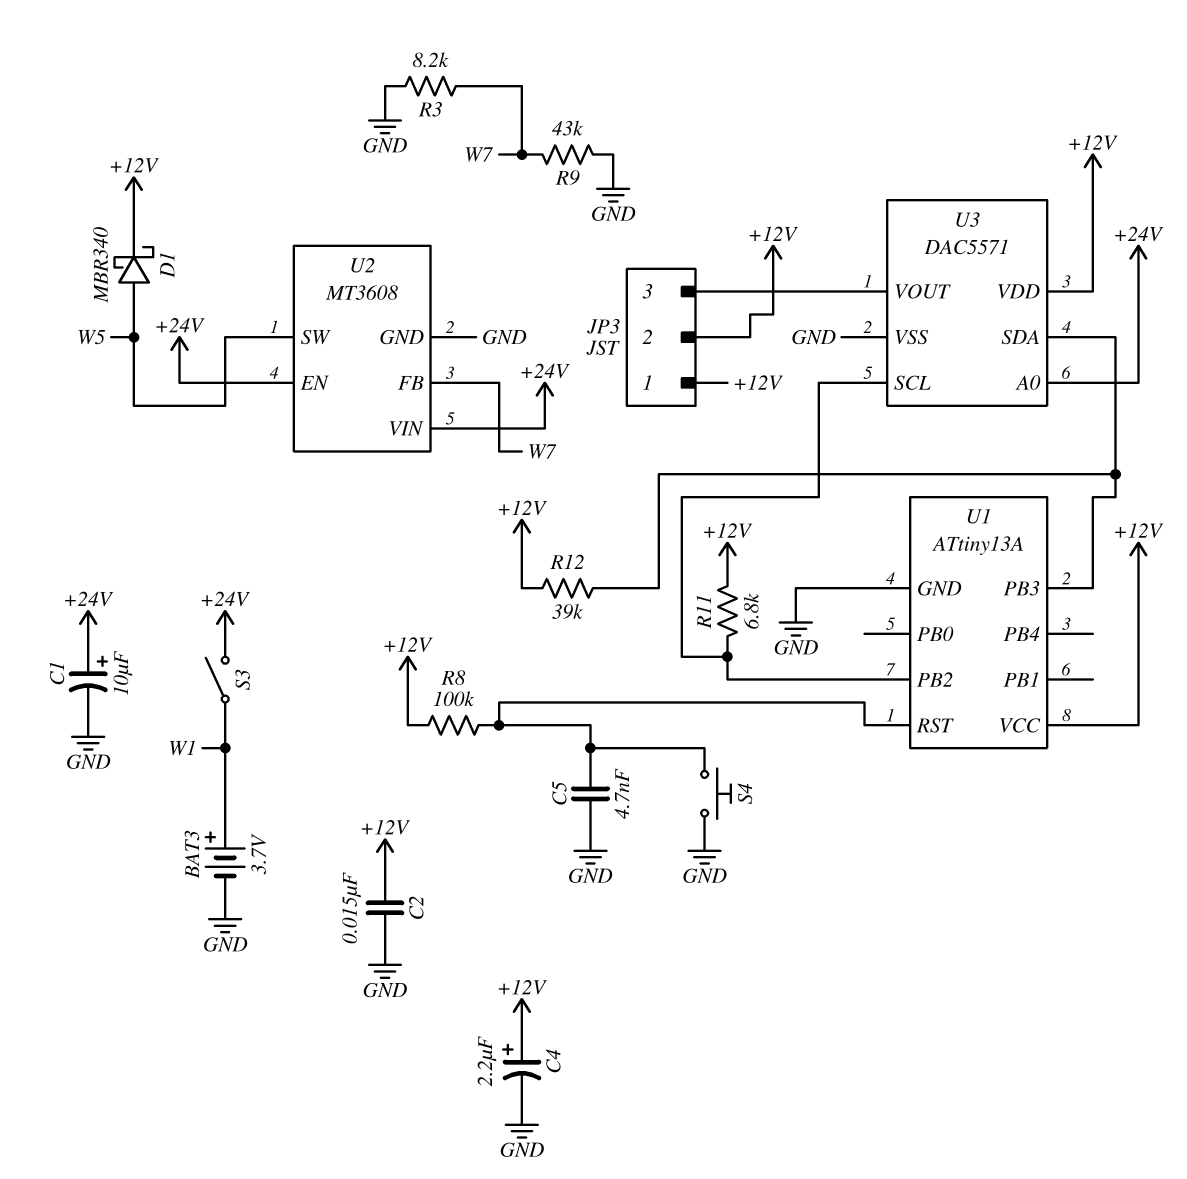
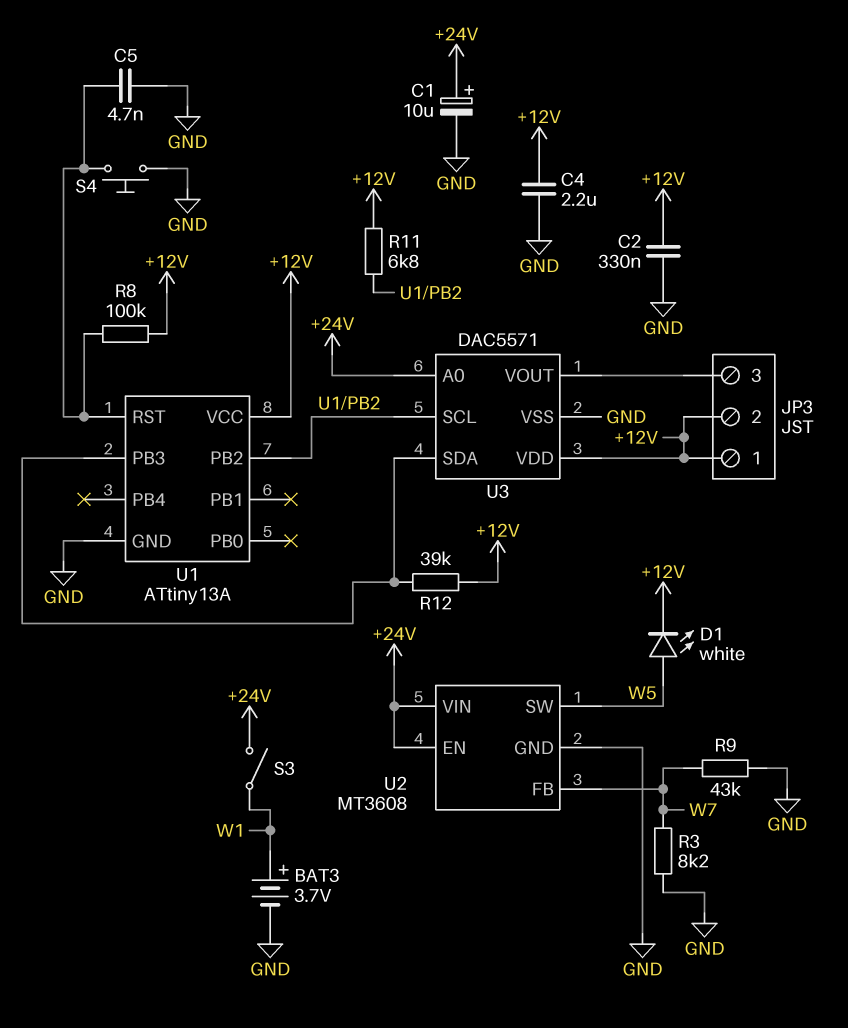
C2: 15nF (+12V, GND) -> 330nF (+12V, GND)
C4: 2.2uF (plus +12V, minus GND) -> 2.2uF (+12V, GND)
D1: schottky MBR340 (A W5, K +12V) -> LED white (A W5, K +12V)

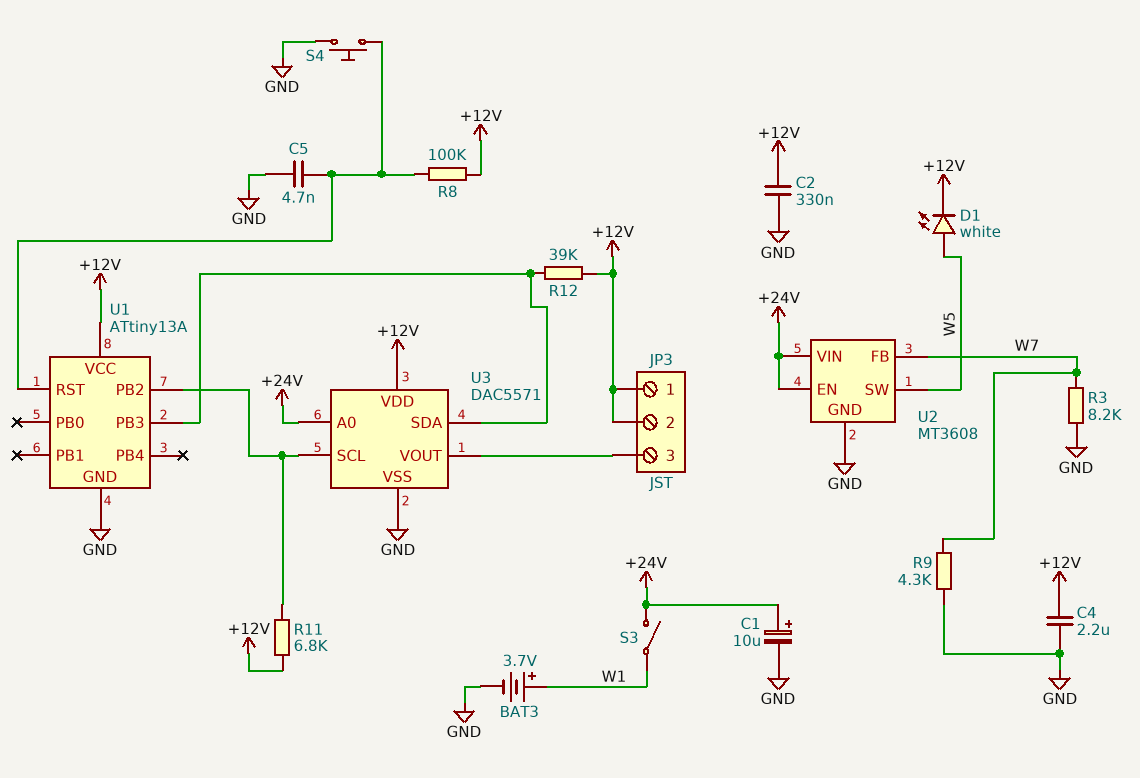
R9: 43k (GND, W7) -> 4.3k (GND, W7)

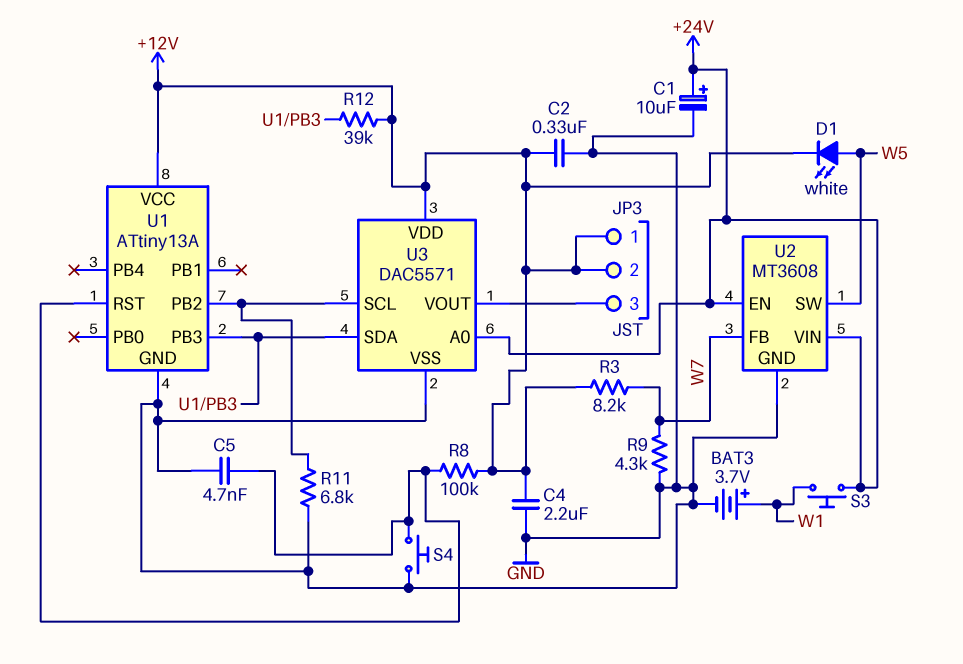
R3: 8.2k (GND, W7) -> 8.2k (+12V, W7)
R11: 6.8k (+12V, U1/PB2) -> 6.8k (GND, U1/PB2)
S3: switch (+24V, W1) -> button (+24V, W1)

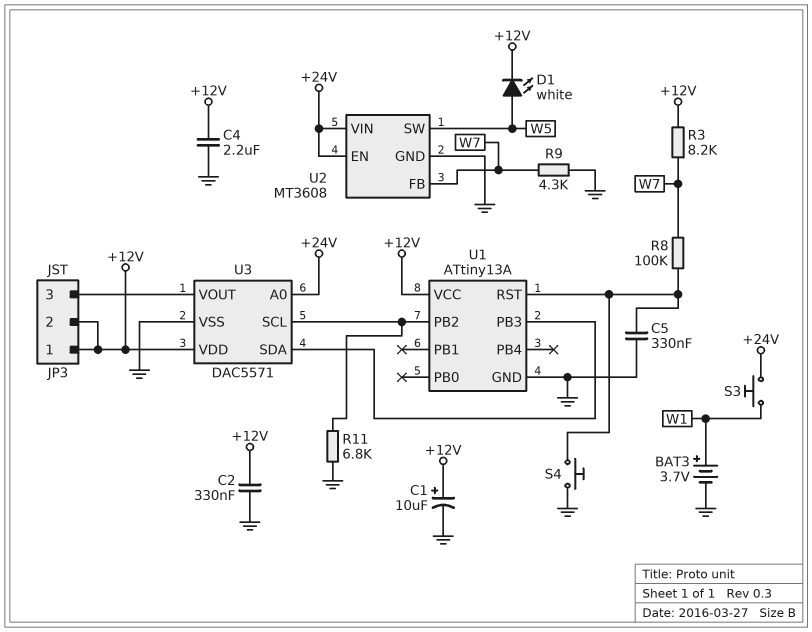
C1: 10uF (plus +24V, minus GND) -> 10uF (plus +12V, minus GND)
C5: 4.7nF (GND, U1/RST) -> 330nF (GND, U1/RST)
R8: 100k (+12V, U1/RST) -> 100k (U1/RST, W7)
R12: 39k (+12V, U1/PB3) -> none

